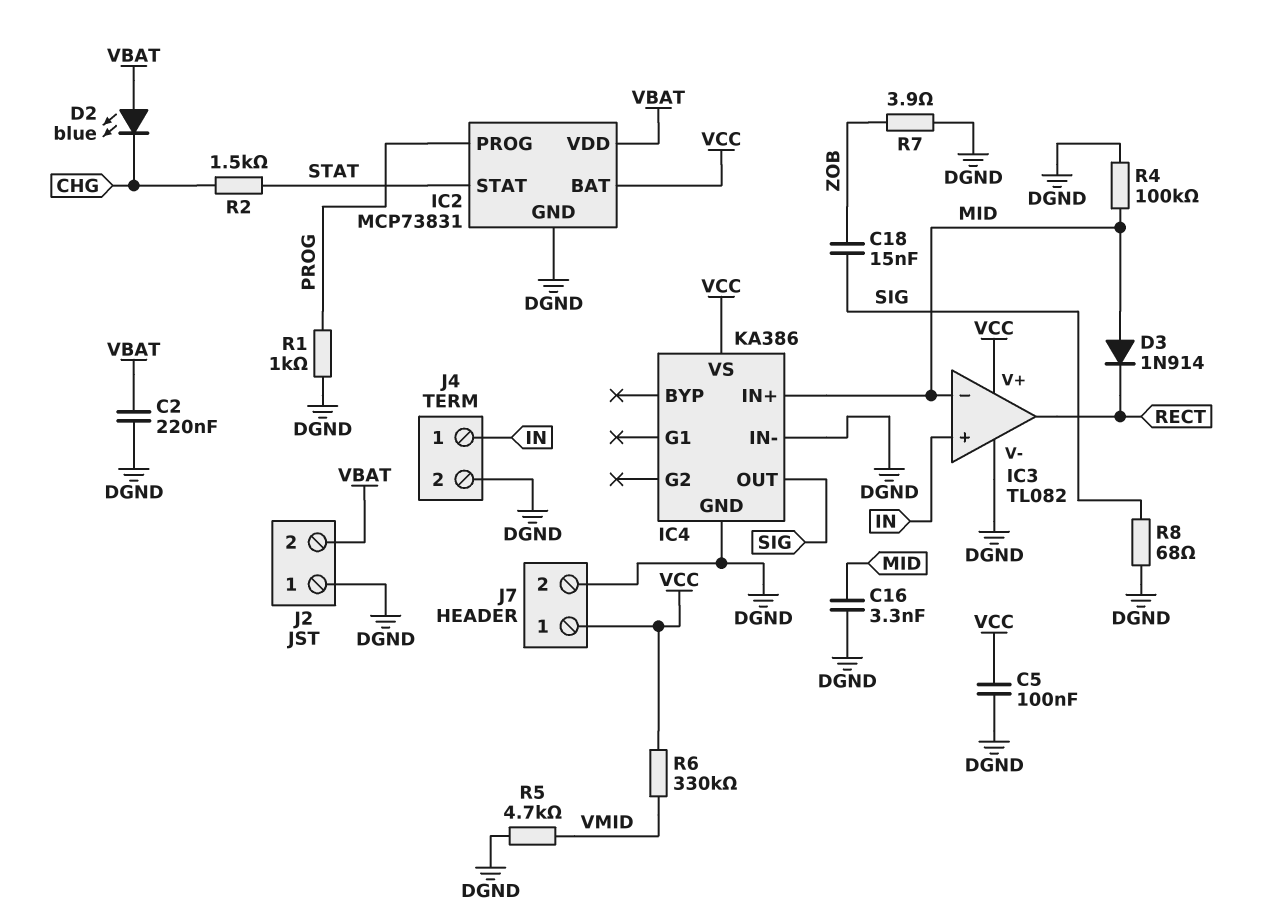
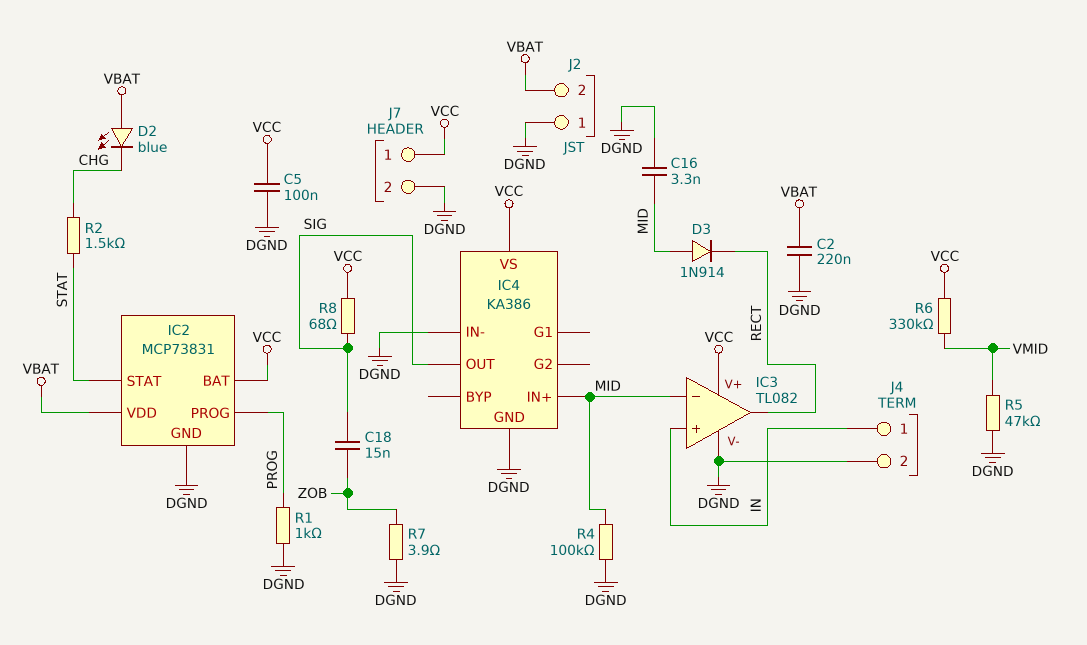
R5: 4.7k (DGND, VMID) -> 47k (DGND, VMID)
R8: 68 (DGND, SIG) -> 68 (SIG, VCC)

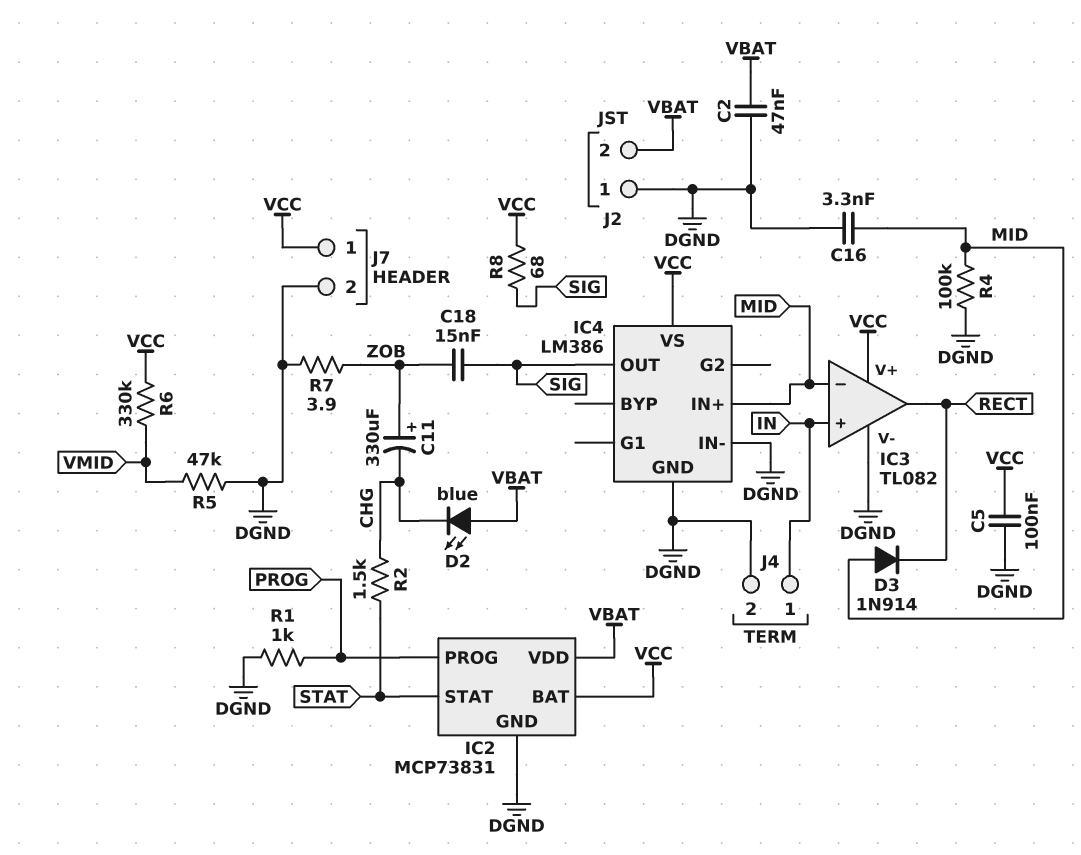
C2: 220nF (DGND, VBAT) -> 47nF (DGND, VBAT)
C11: none -> 330uF (plus ZOB, minus CHG)
IC4: KA386 -> LM386

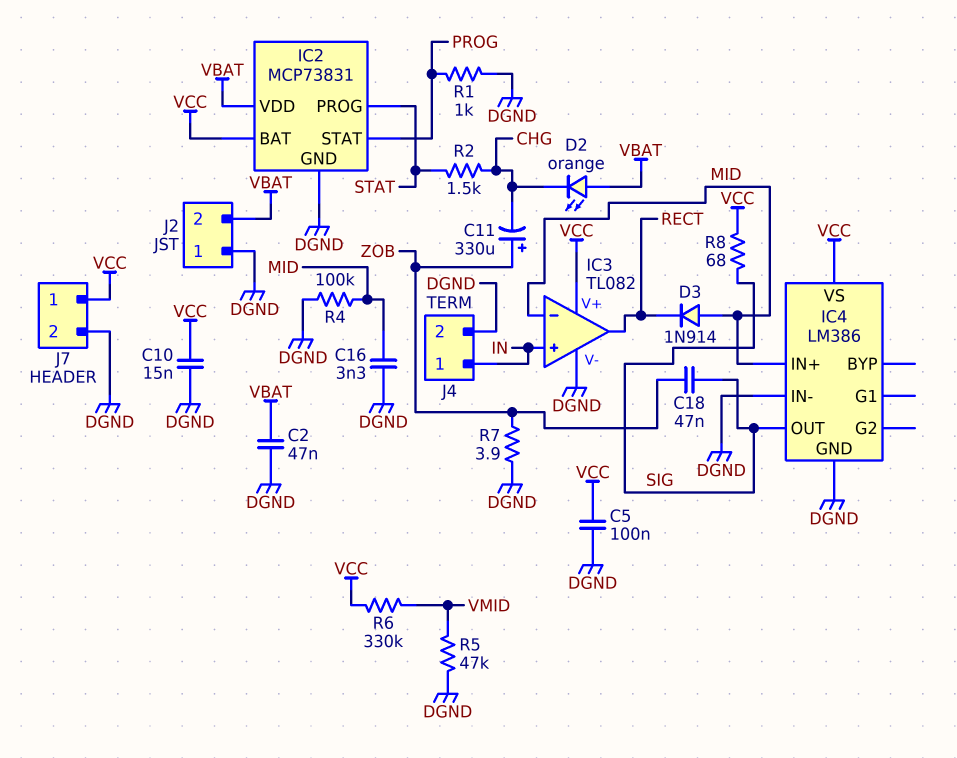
C10: none -> 15nF (DGND, VCC)
C18: 15nF (SIG, ZOB) -> 47nF (SIG, ZOB)
D2: LED blue (A VBAT, K CHG) -> LED orange (A VBAT, K CHG)
IC2 pin PROG: PROG -> STAT
IC2 pin STAT: STAT -> PROG

